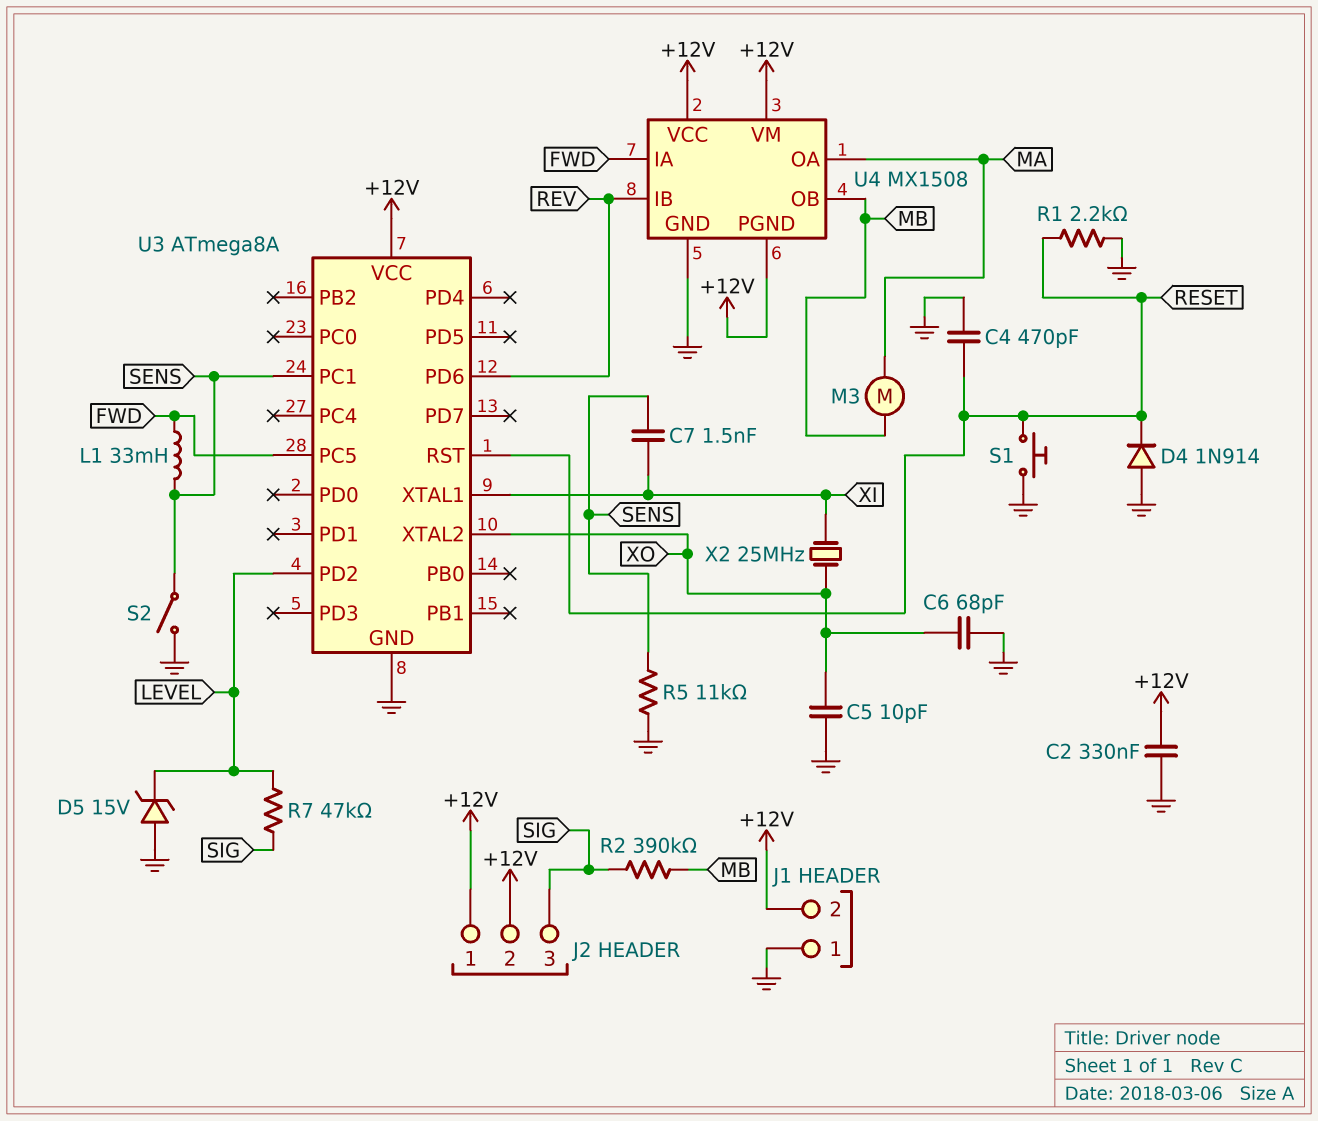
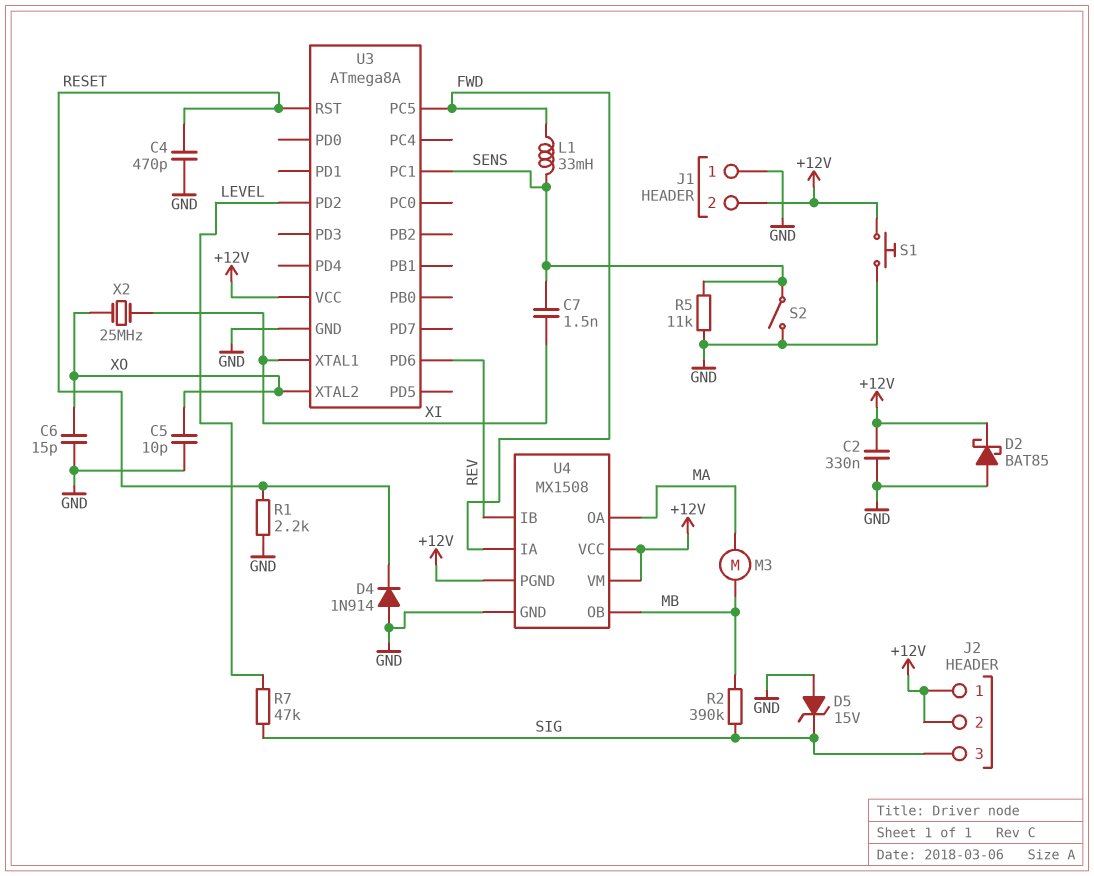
C6: 68pF (GND, XO) -> 15pF (GND, XO)
D2: none -> schottky BAT85 (A GND, K +12V)
D5: zener 15V (A GND, K LEVEL) -> zener 15V (A GND, K SIG)
S1: button (GND, RESET) -> button (+12V, GND)

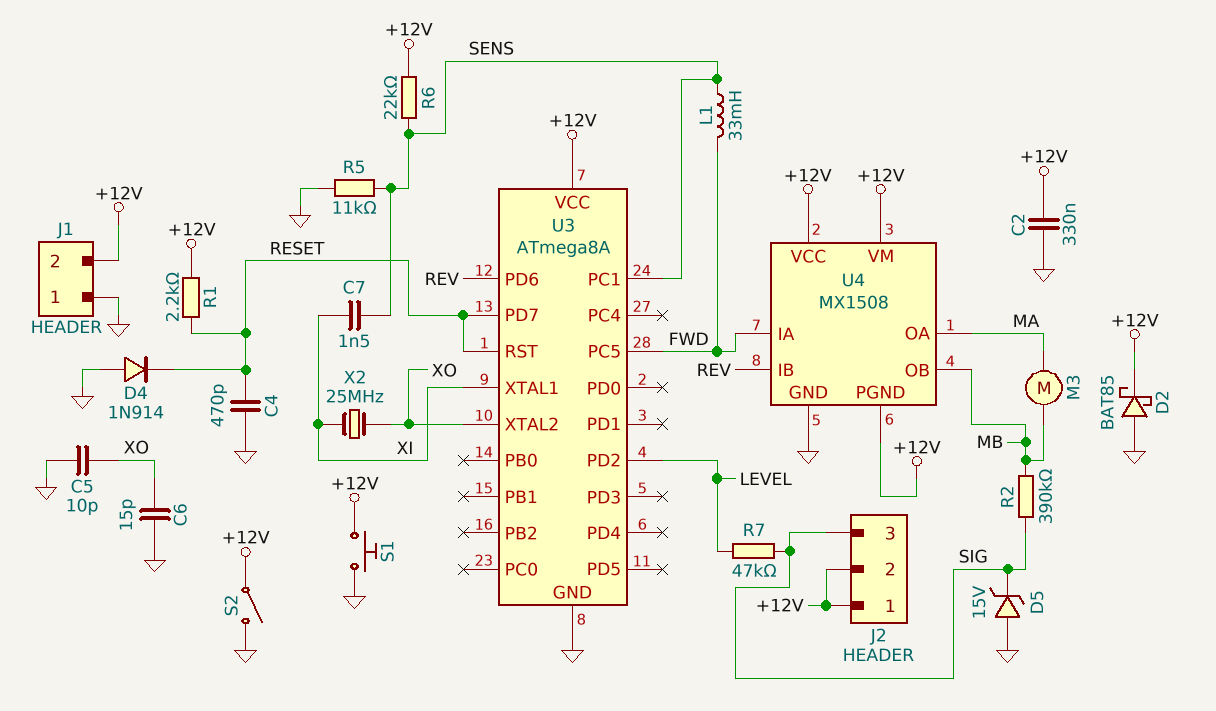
R1: 2.2k (GND, RESET) -> 2.2k (+12V, RESET)
R6: none -> 22k (+12V, SENS)
S2: switch (GND, SENS) -> switch (+12V, GND)
U3 pin PD7: none -> RESET

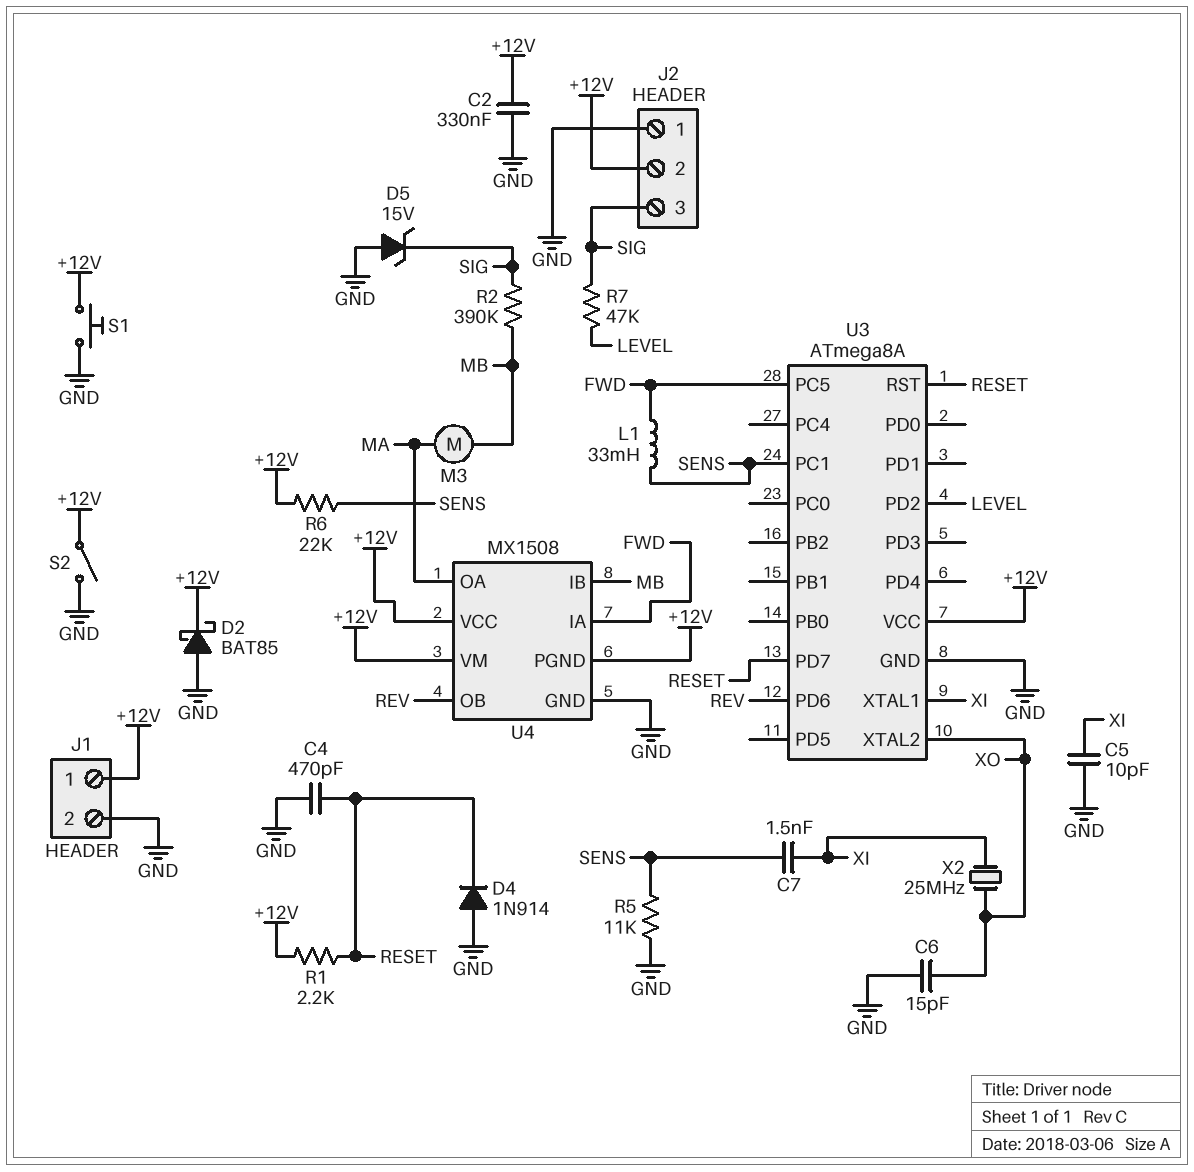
C5: 10pF (GND, XO) -> 10pF (GND, XI)
J1 pin 1: GND -> +12V
J1 pin 2: +12V -> GND
J2 pin 1: +12V -> GND
U4 pin IB: REV -> MB
U4 pin OB: MB -> REV

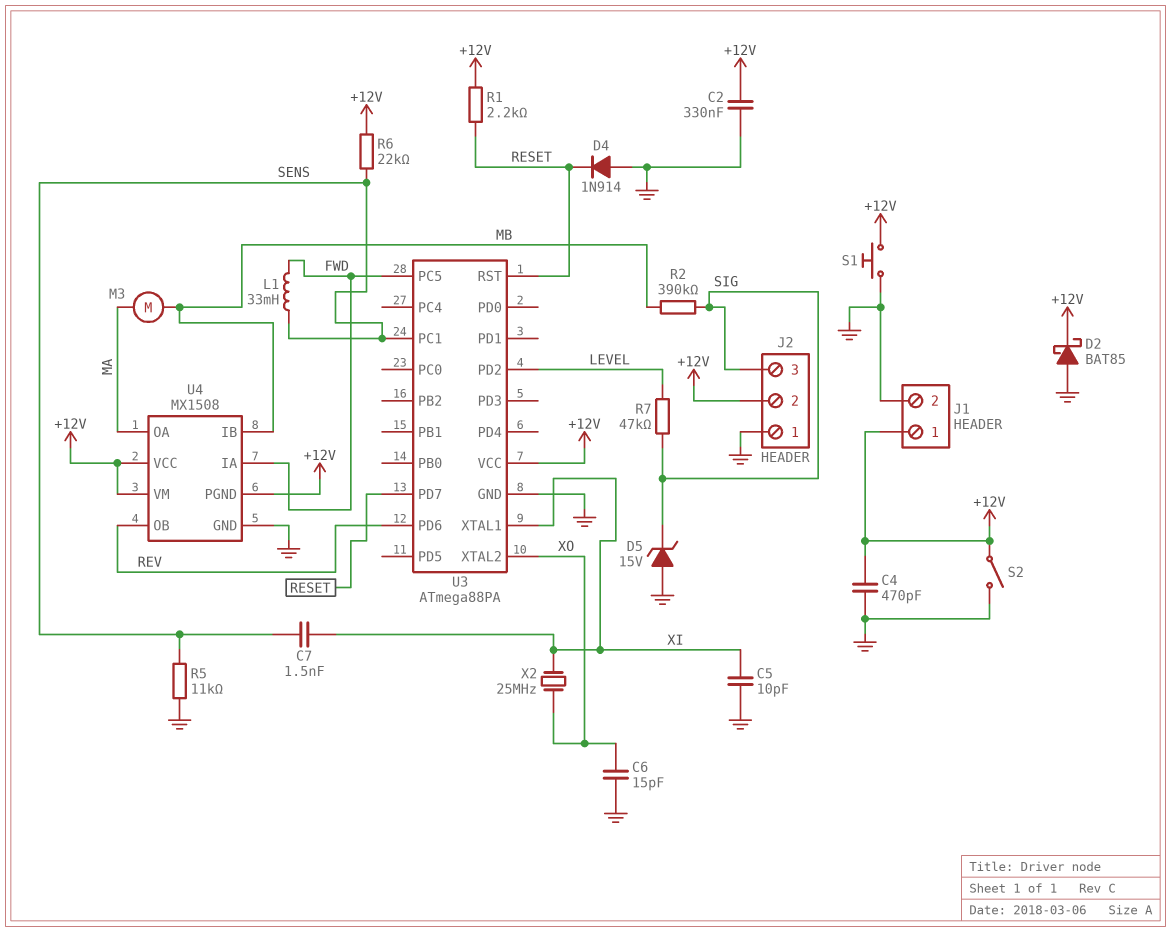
C4: 470pF (GND, RESET) -> 470pF (+12V, GND)
U3: ATmega8A -> ATmega88PA

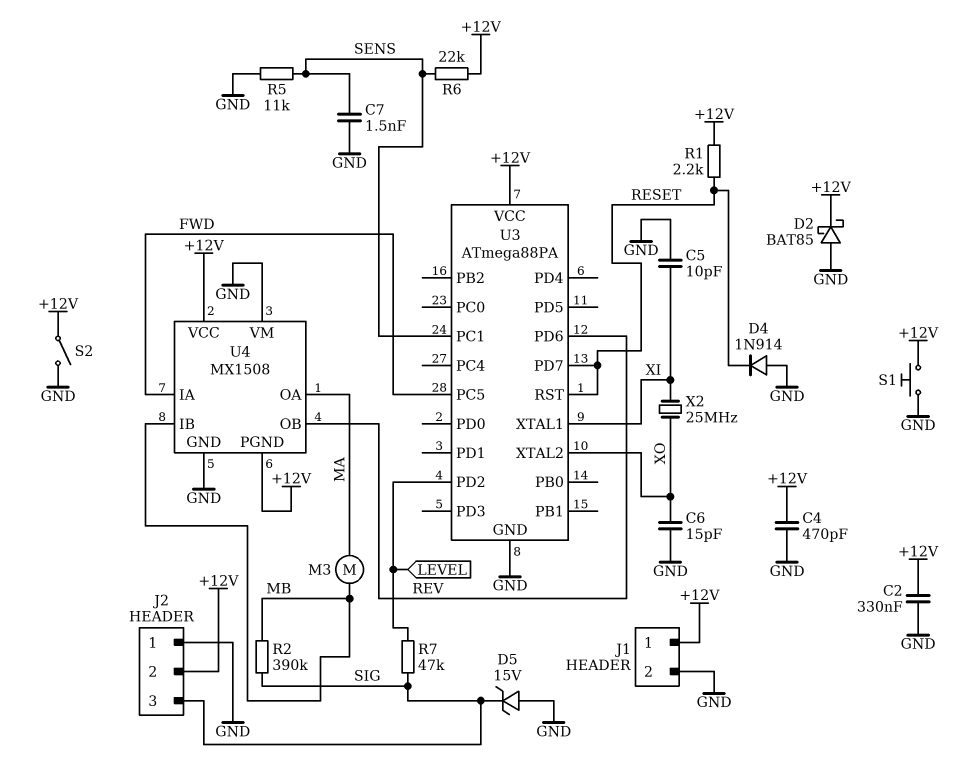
C7: 1.5nF (SENS, XI) -> 1.5nF (GND, SENS)
L1: 33mH (FWD, SENS) -> none
U4 pin VM: +12V -> GND

